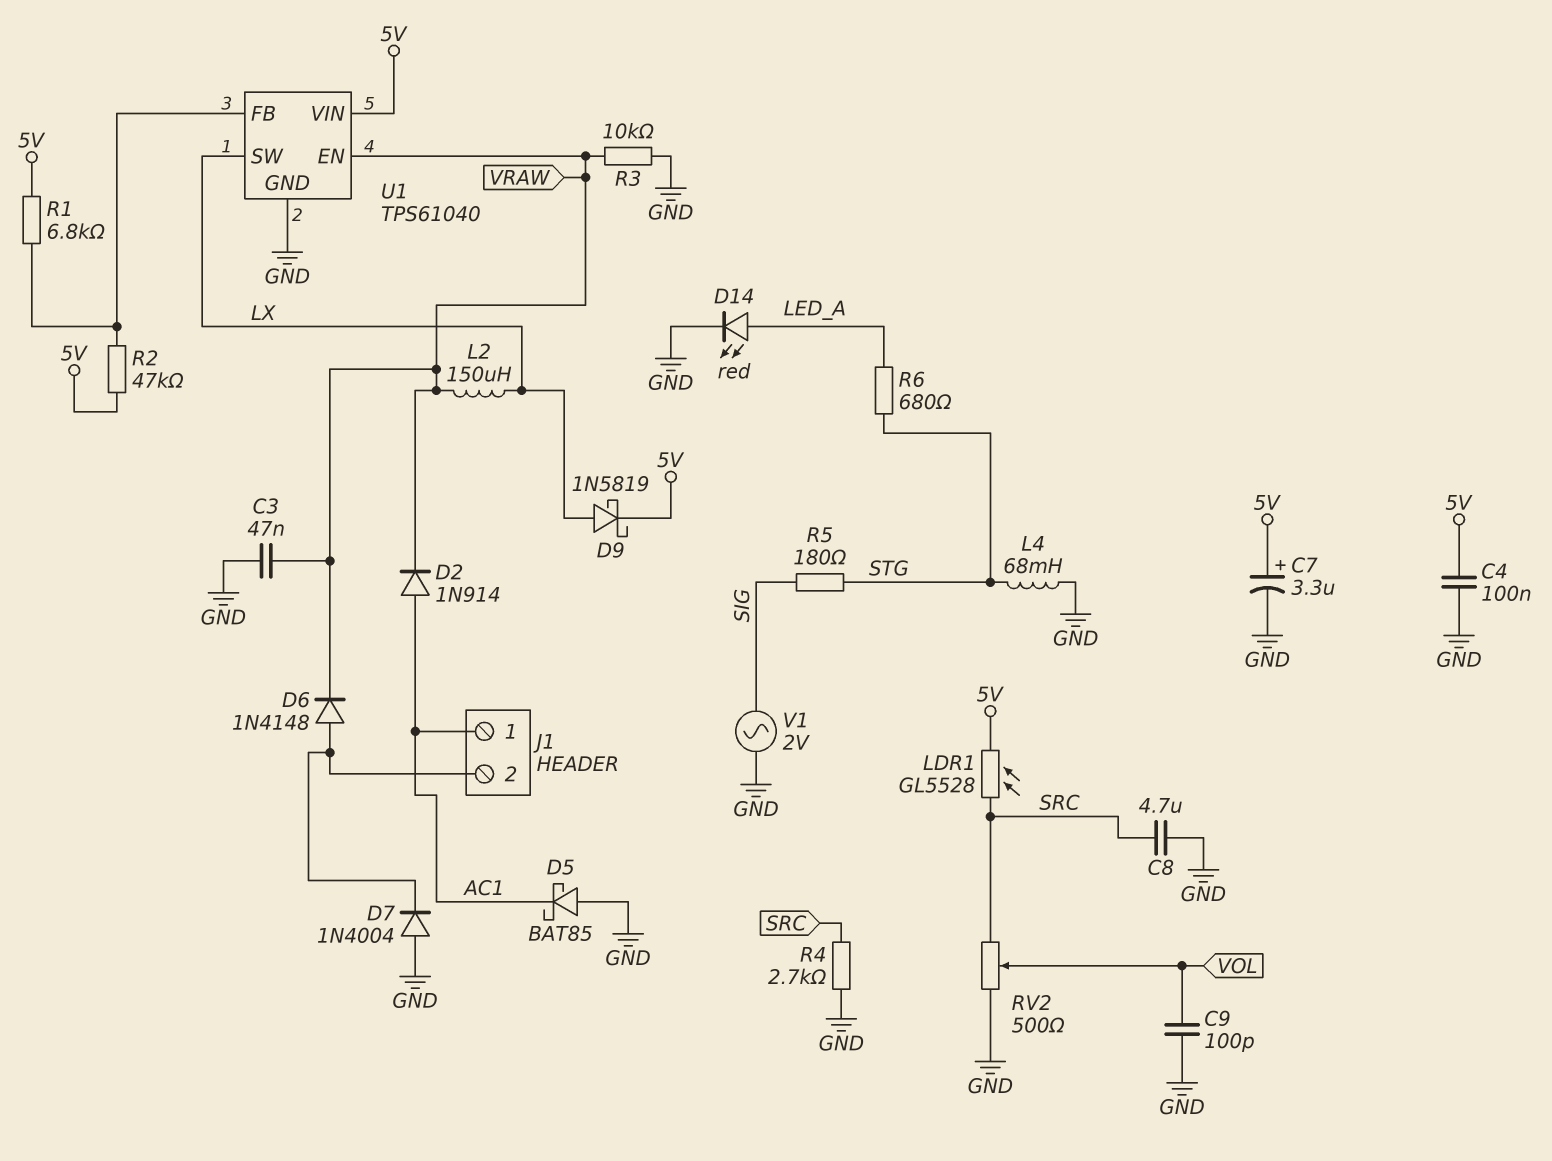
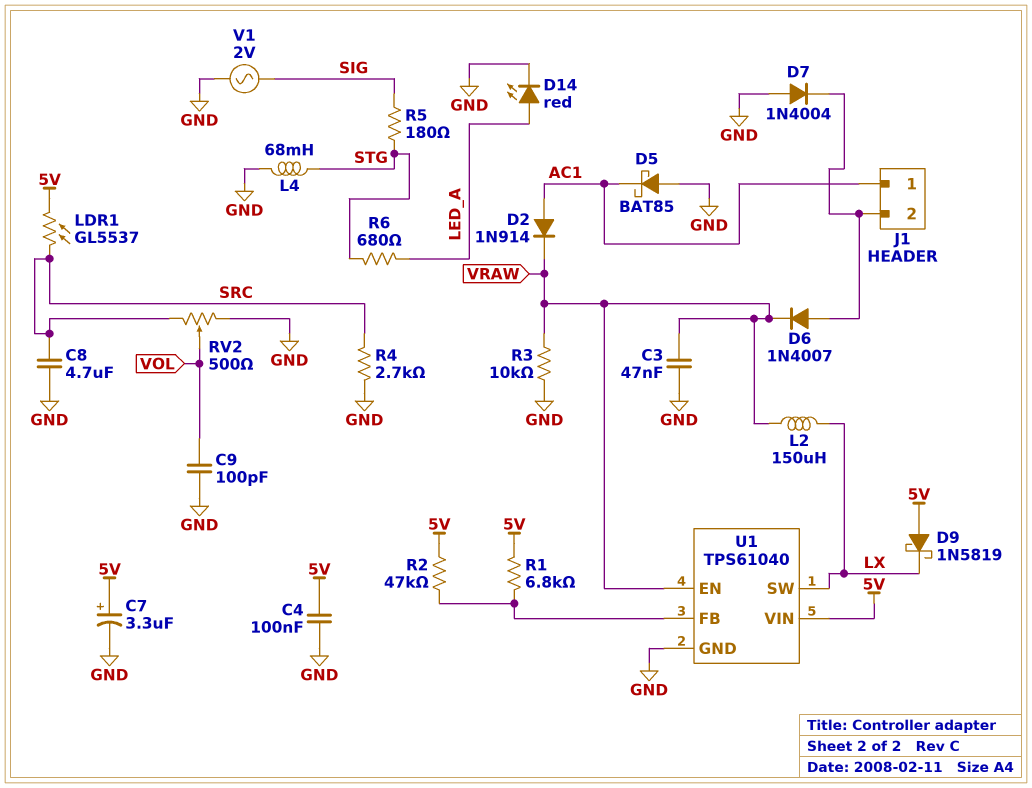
D6: diode 1N4148 (A J1/2, K VRAW) -> diode 1N4007 (A J1/2, K VRAW)
D9: schottky 1N5819 (A LX, K 5V) -> schottky 1N5819 (A 5V, K LX)
LDR1: GL5528 (5V, SRC) -> GL5537 (5V, SRC)

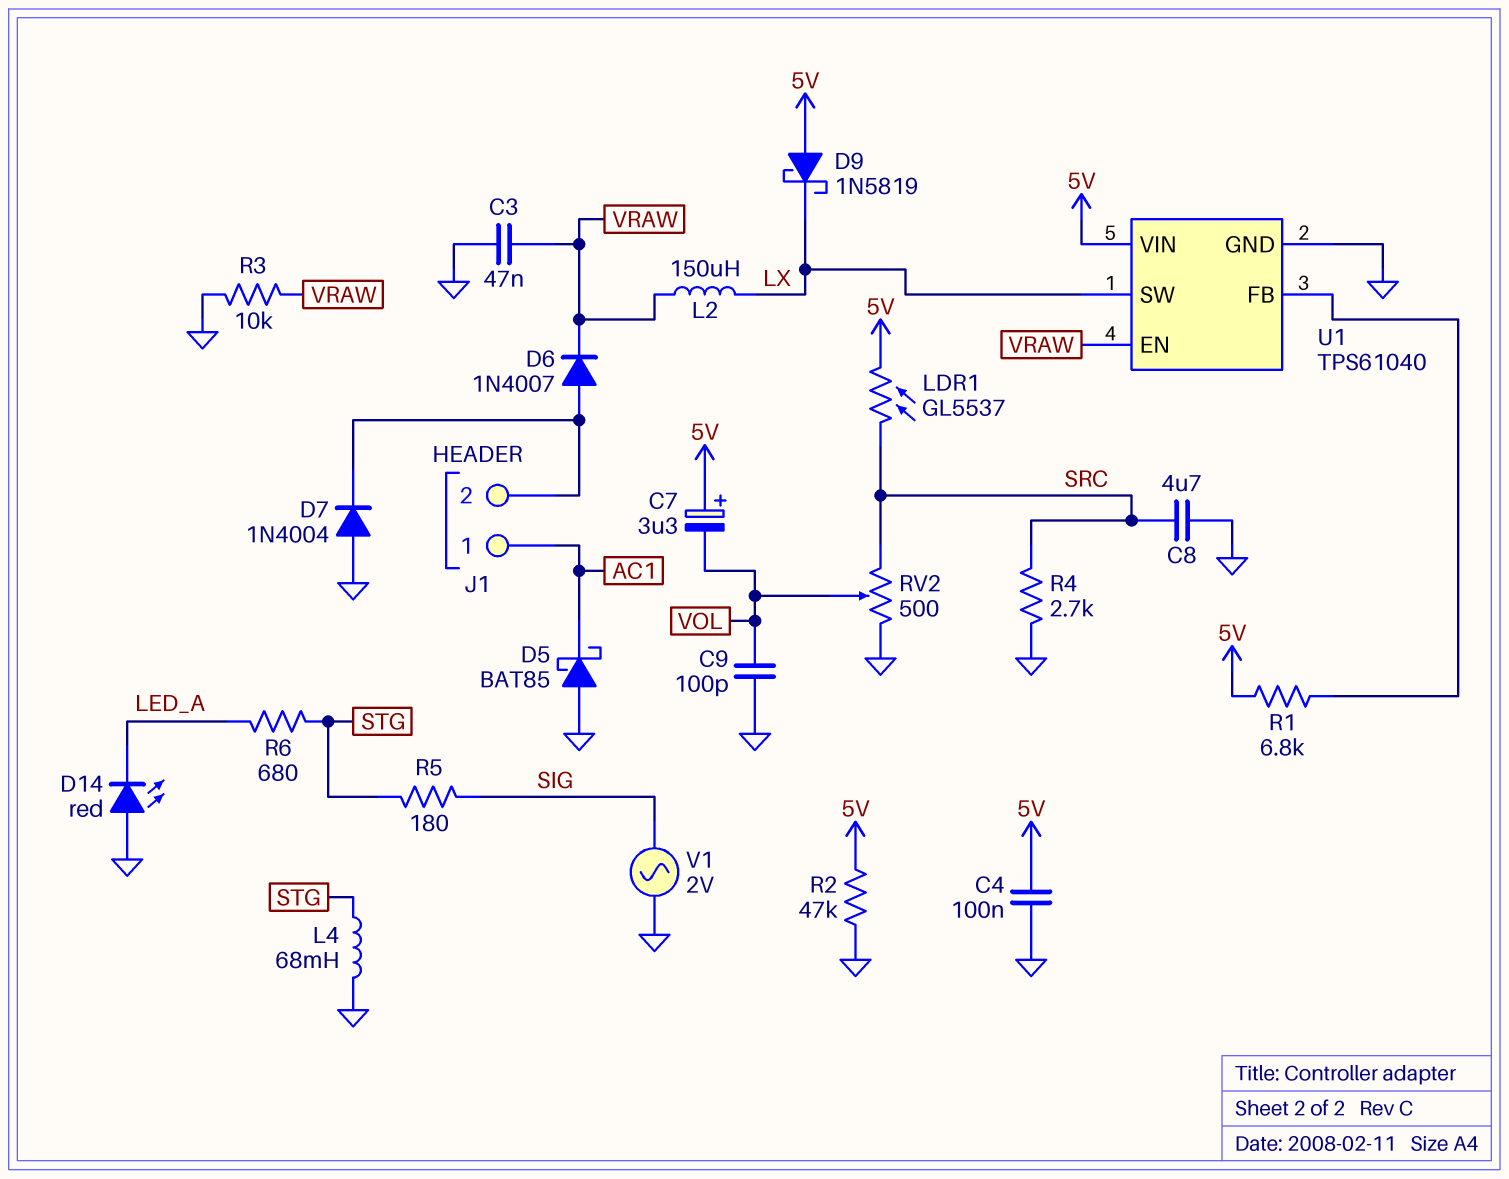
C7: 3.3uF (plus 5V, minus GND) -> 3.3uF (plus 5V, minus VOL)
D2: diode 1N914 (A AC1, K VRAW) -> none
D14: LED red (A LED_A, K GND) -> LED red (A GND, K LED_A)
R2: 47k (5V, U1/FB) -> 47k (5V, GND)

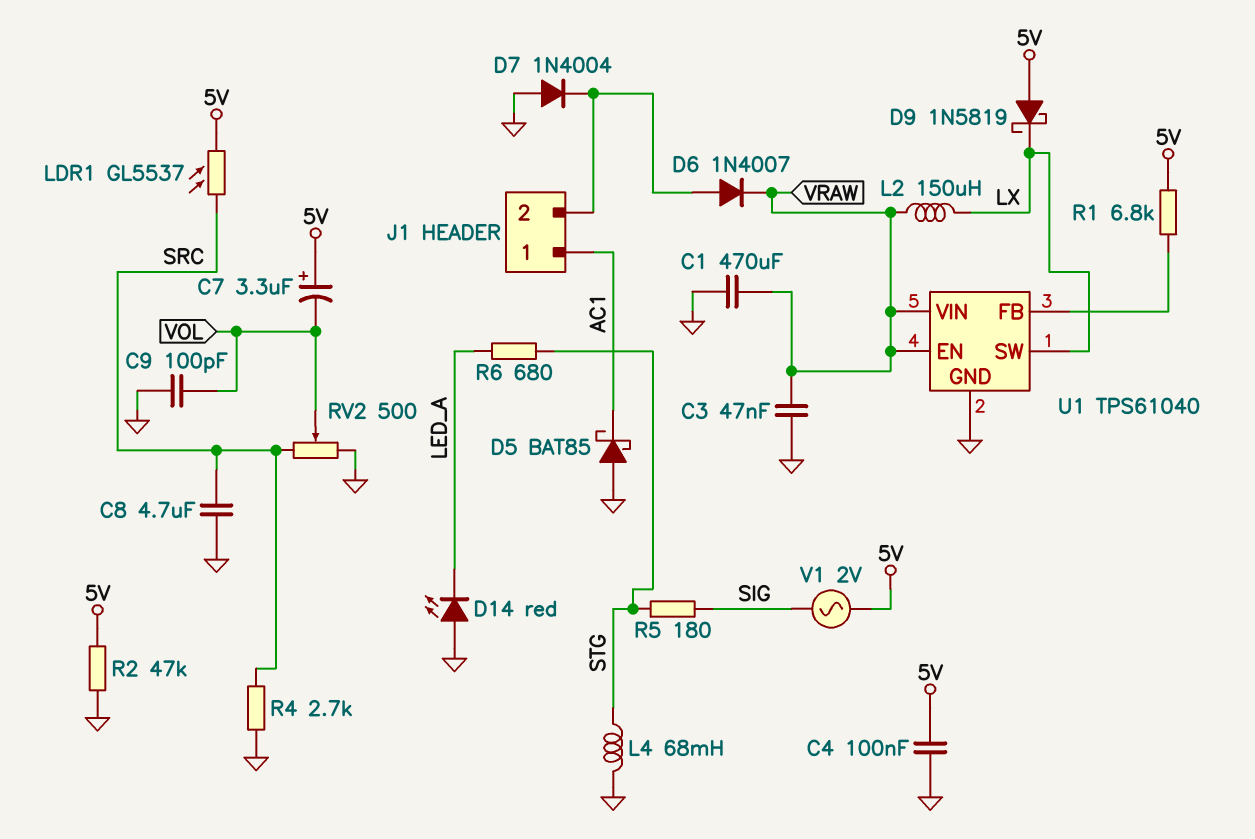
C1: none -> 470uF (GND, VRAW)
R3: 10k (GND, VRAW) -> none
U1 pin VIN: 5V -> VRAW
V1: AC 2V (GND, SIG) -> AC 2V (5V, SIG)

